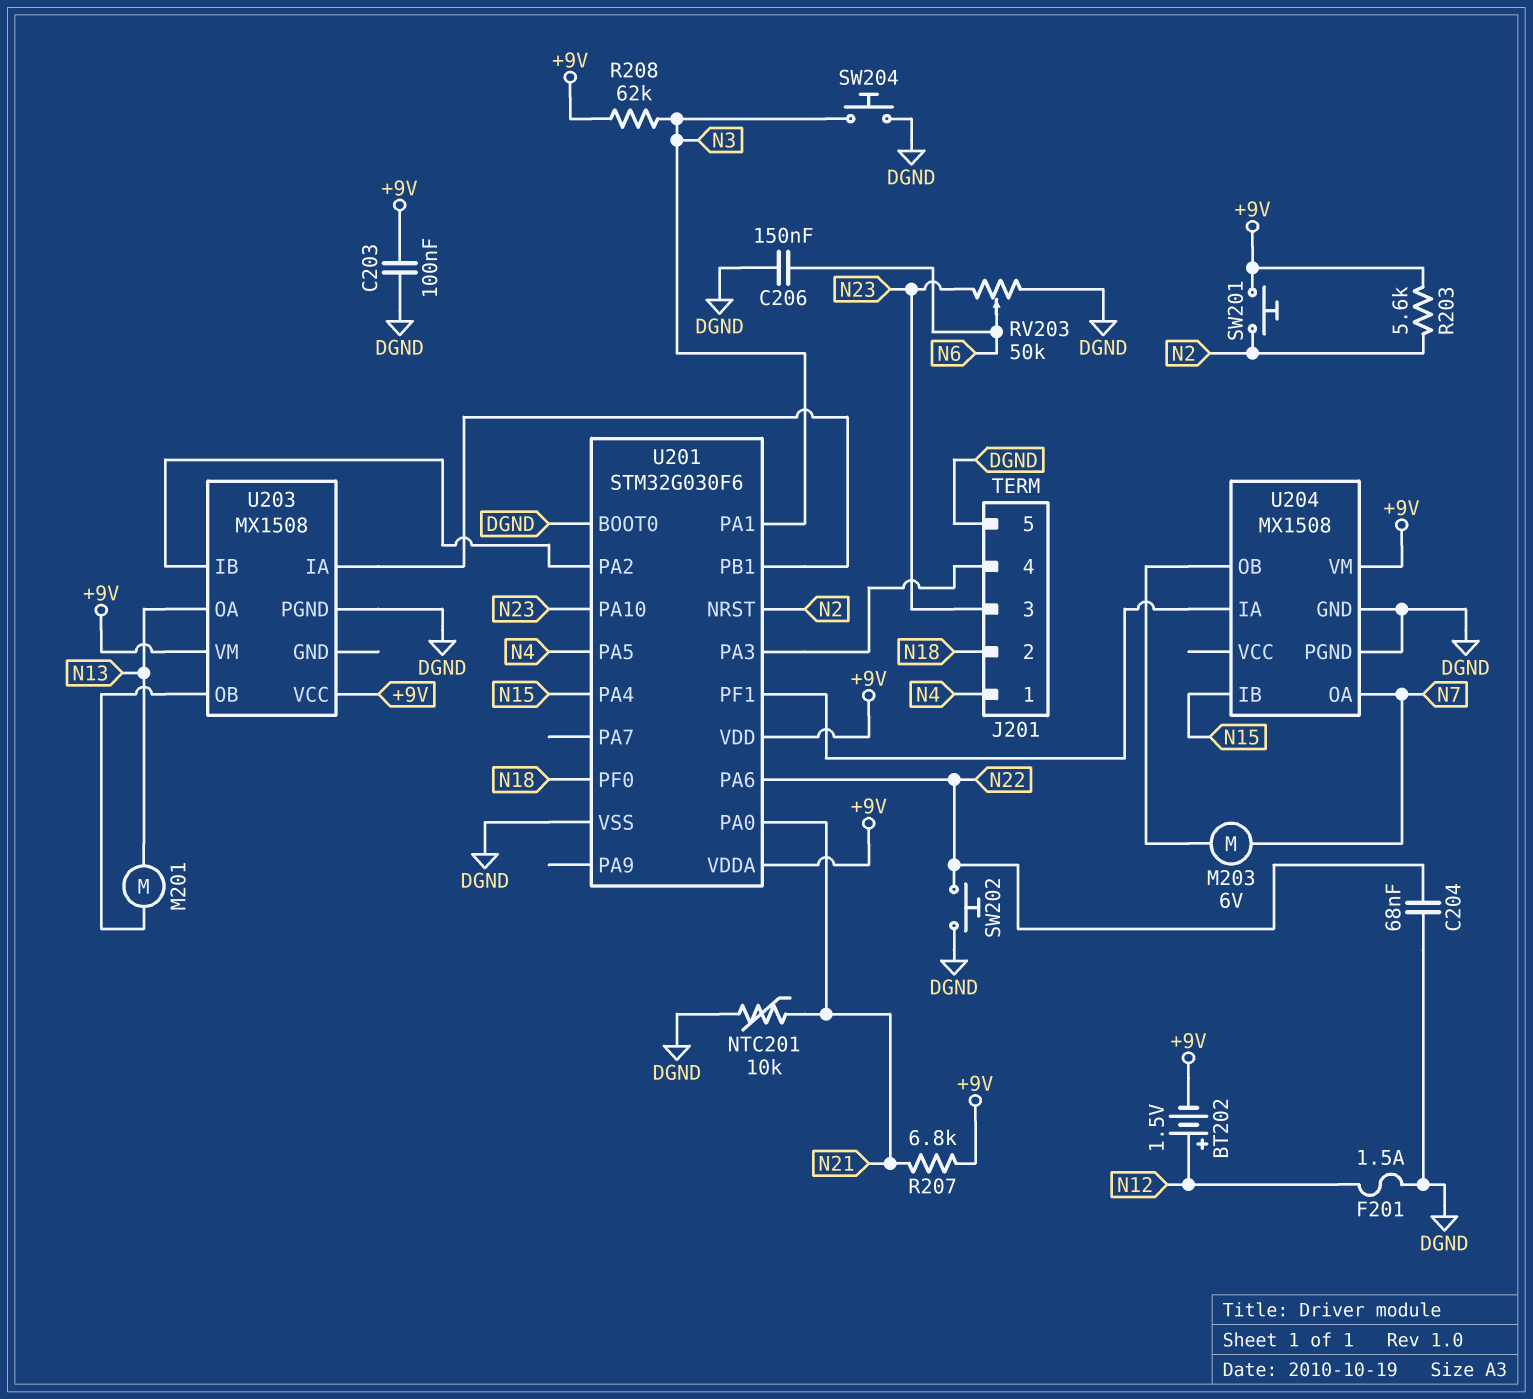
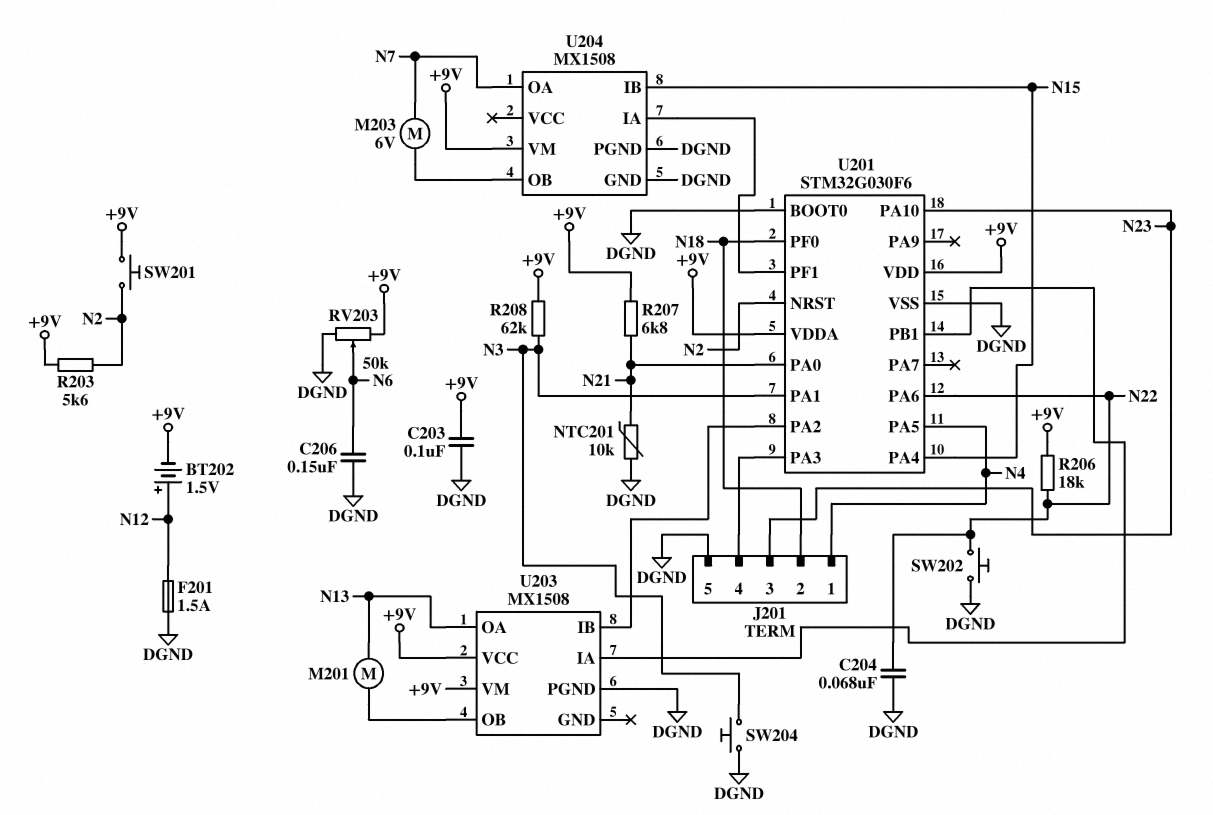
R206: none -> 18k (+9V, N22)
RV203: 50k (DGND, N23, wiper N6) -> 50k (+9V, DGND, wiper N6)

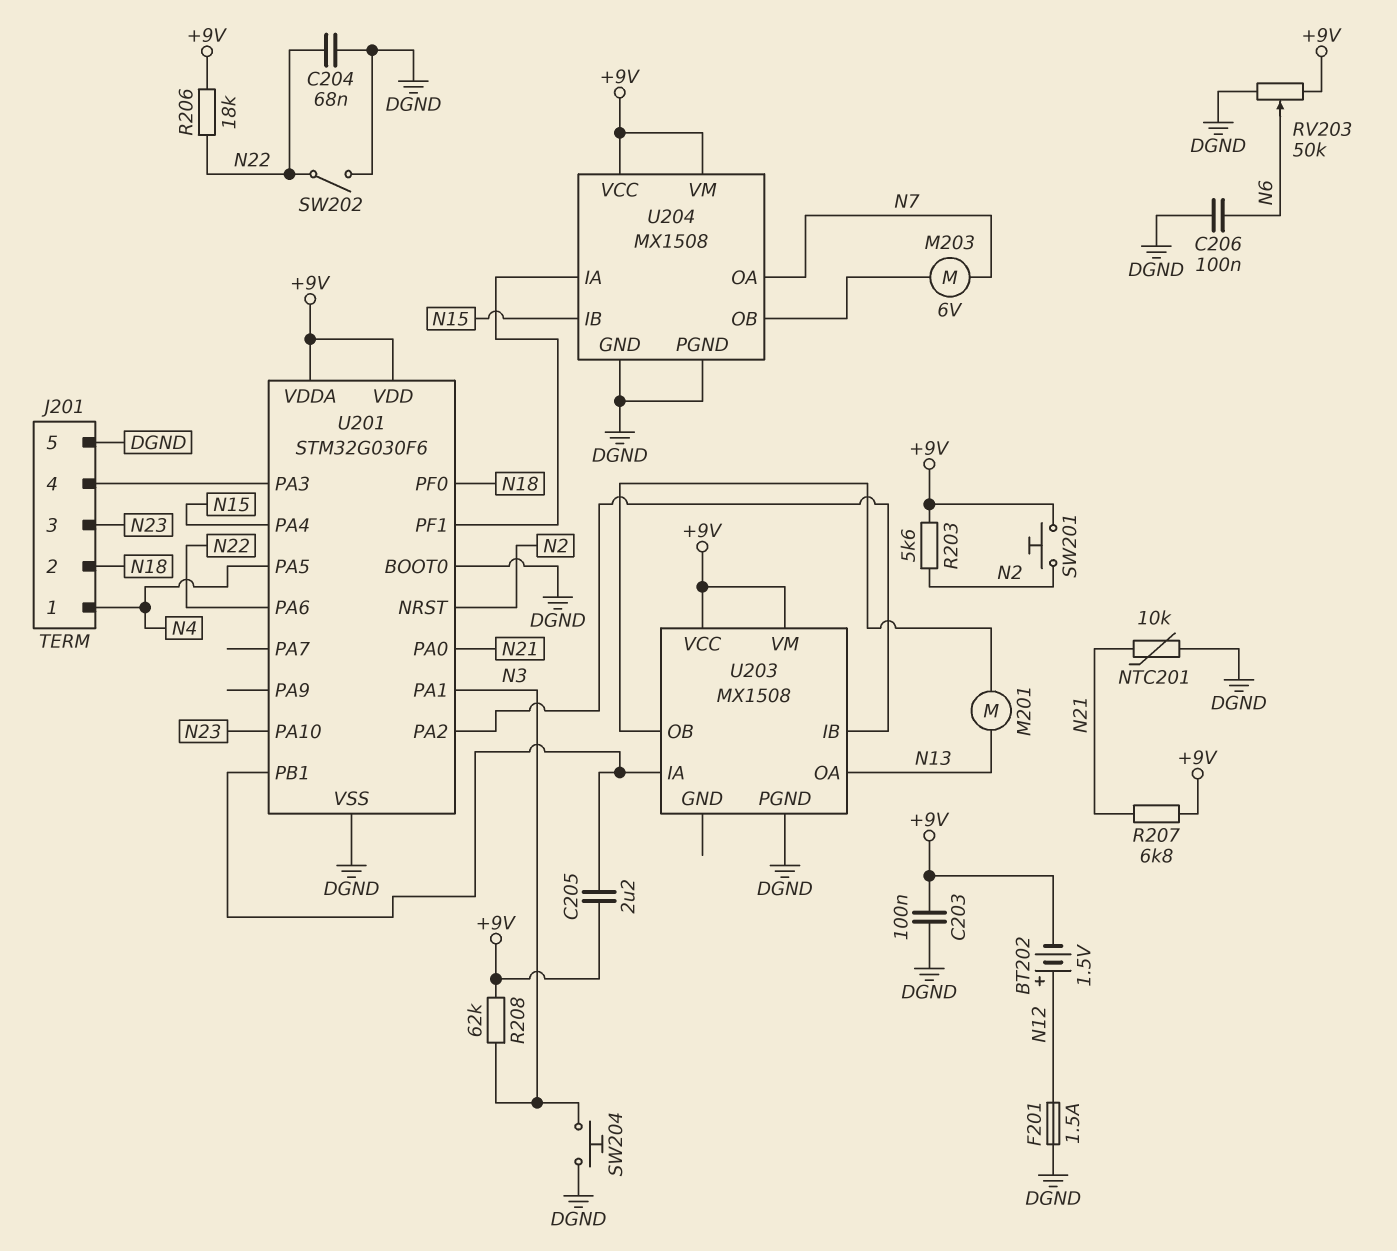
C205: none -> 2.2uF (+9V, U201/PB1)
C206: 150nF (DGND, N6) -> 100nF (DGND, N6)
SW202: button (DGND, N22) -> switch (DGND, N22)
U204 pin VCC: none -> +9V

